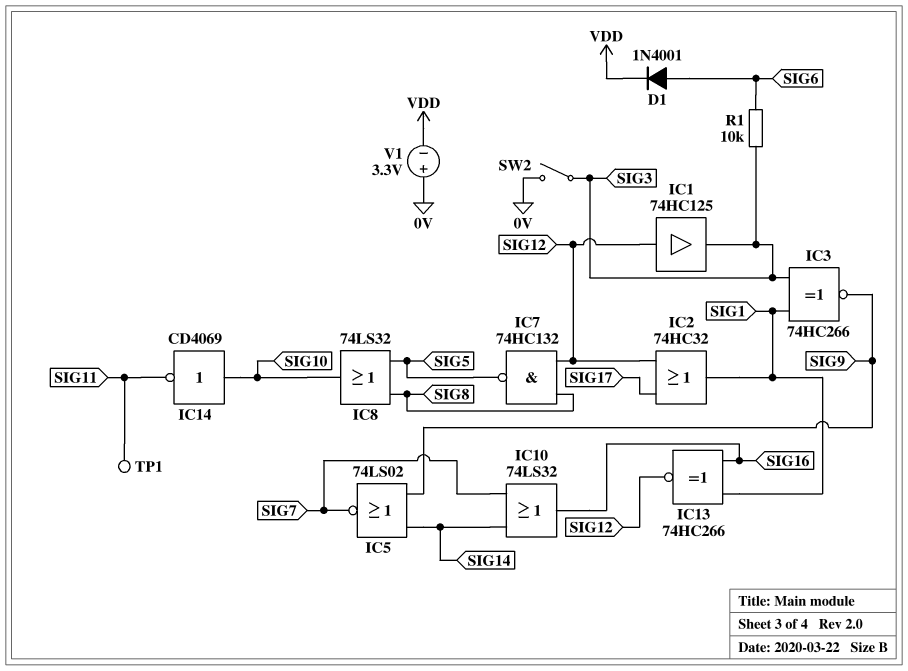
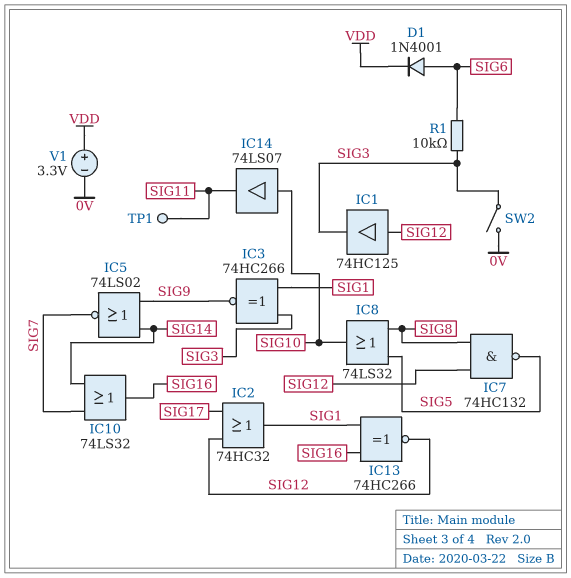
IC14: NOT CD4069 (in SIG10, out SIG11) -> buffer 74LS07 (in SIG10, out SIG11)
V1: 3.3V (plus 0V, minus VDD) -> 3.3V (plus VDD, minus 0V)

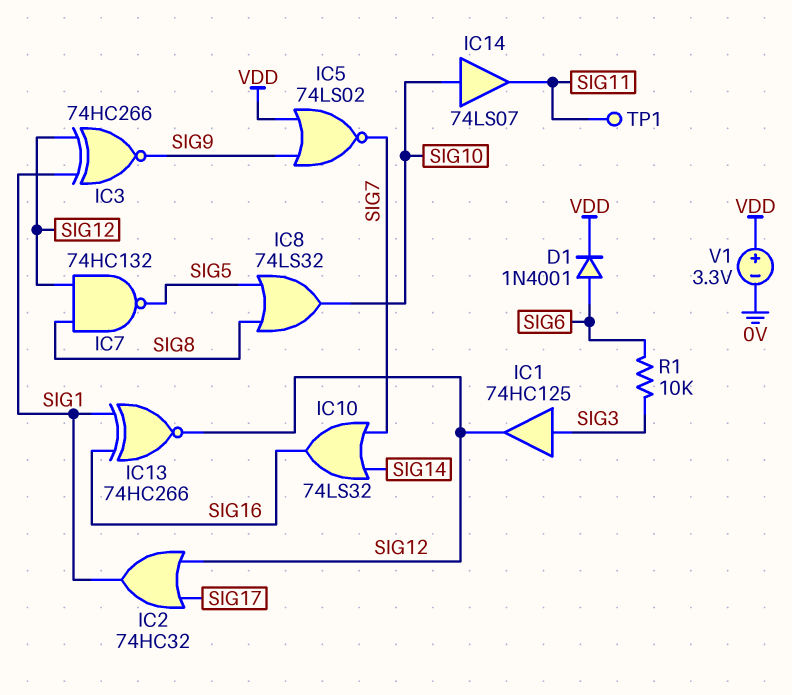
IC1: buffer 74HC125 (in SIG12, out SIG3) -> buffer 74HC125 (in SIG3, out SIG12)
IC3: XNOR 74HC266 (in SIG1, in SIG3, out SIG9) -> XNOR 74HC266 (in SIG1, in SIG12, out SIG9)
IC5: NOR 74LS02 (in SIG9, in SIG14, out SIG7) -> NOR 74LS02 (in SIG9, in VDD, out SIG7)
SW2: switch (0V, SIG3) -> none

